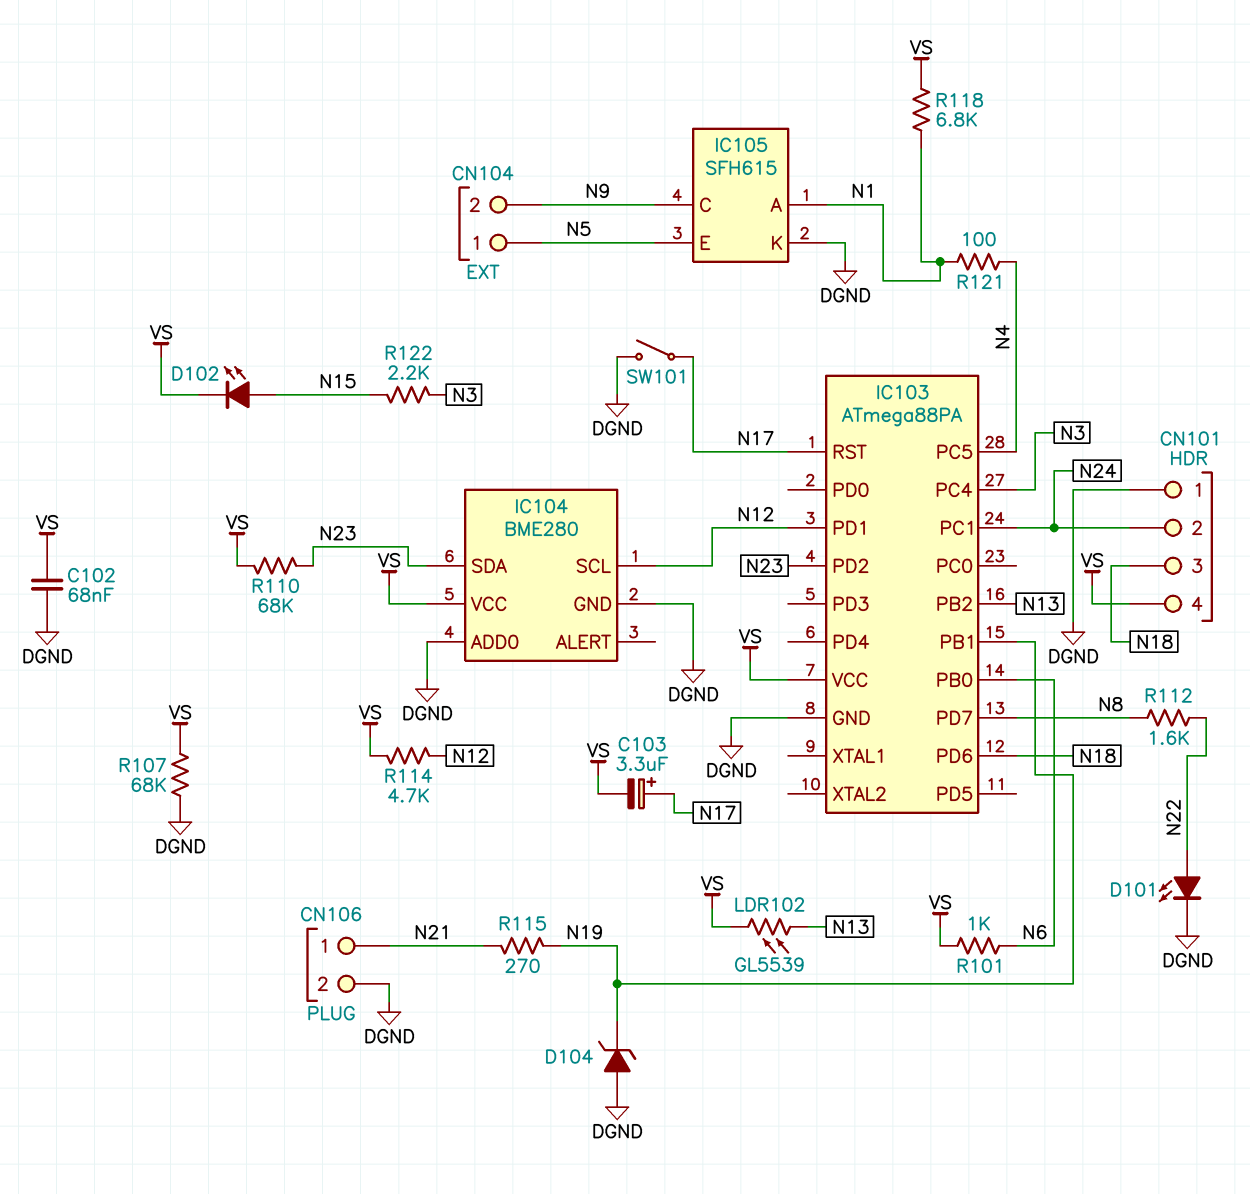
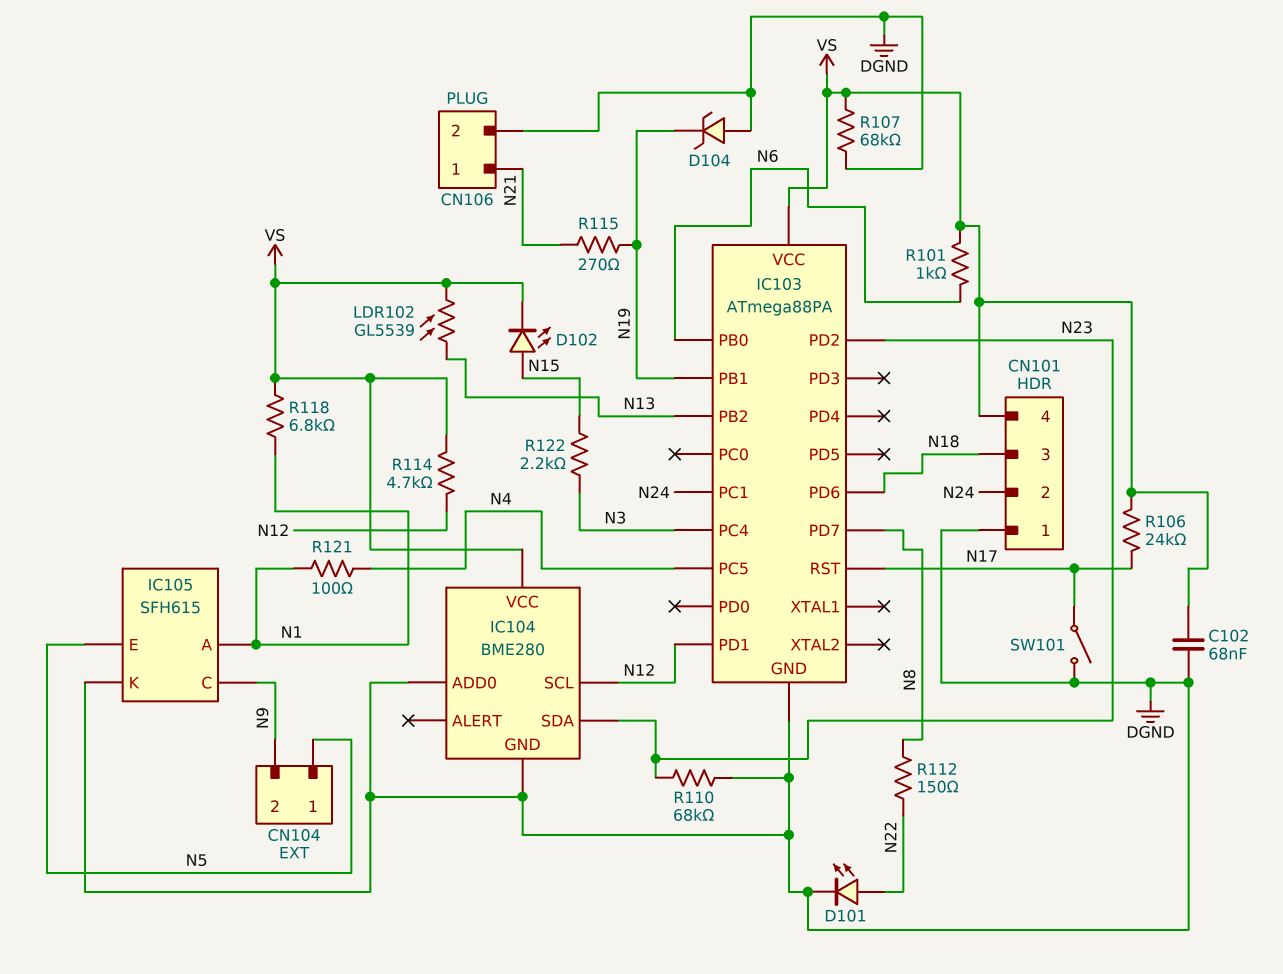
C103: 3.3uF (plus N17, minus VS) -> none
R106: none -> 24k (N17, VS)
R110: 68k (N23, VS) -> 68k (DGND, N23)
R112: 1.6k (N8, N22) -> 150 (N8, N22)

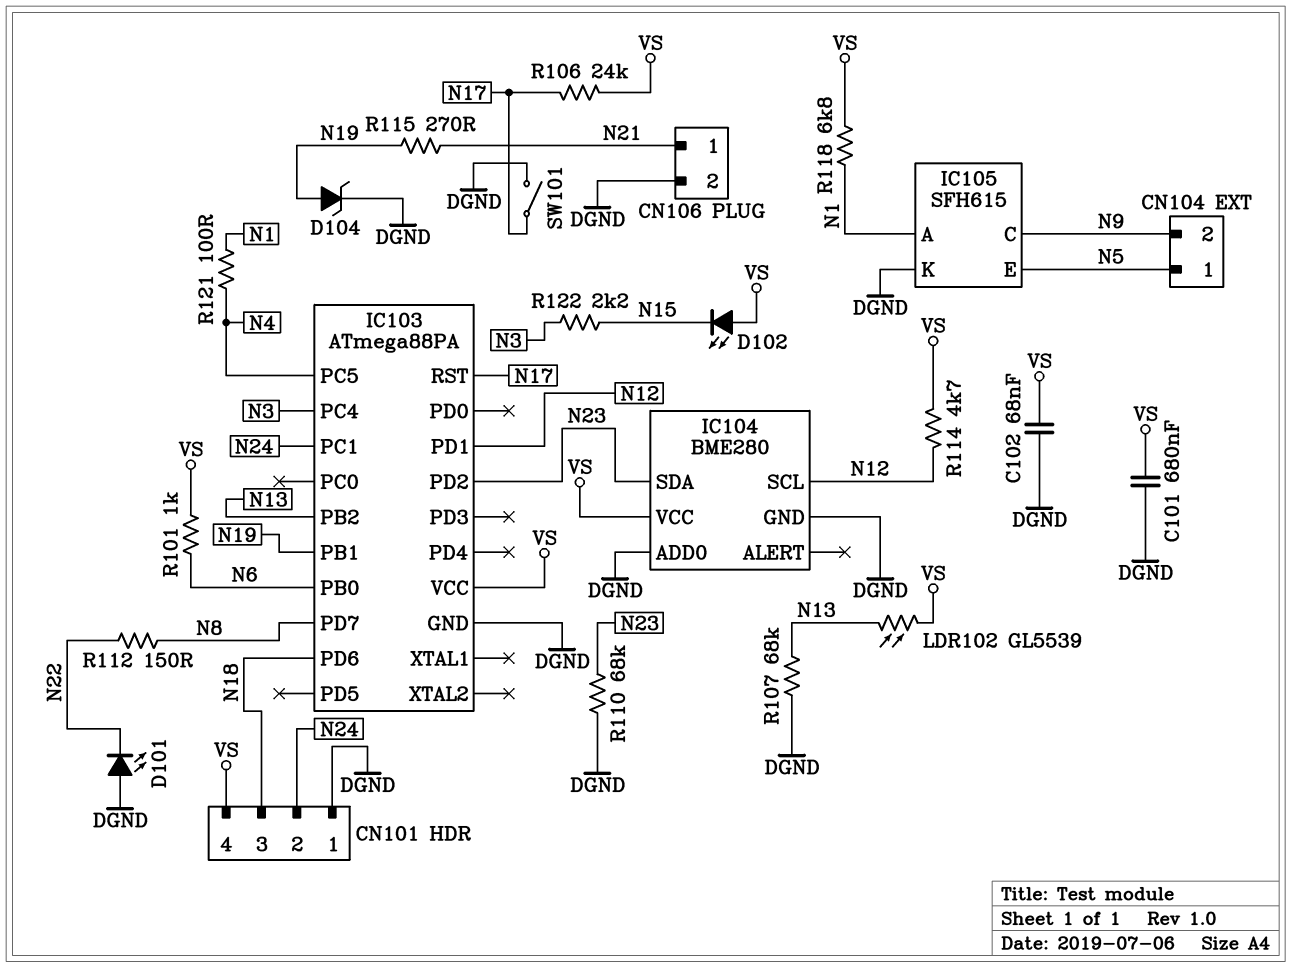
C101: none -> 680nF (DGND, VS)
D101: LED (A N22, K DGND) -> LED (A DGND, K N22)
D102: LED (A N15, K VS) -> LED (A VS, K N15)
D104: zener (A DGND, K N19) -> zener (A N19, K DGND)
R107: 68k (DGND, VS) -> 68k (DGND, N13)

